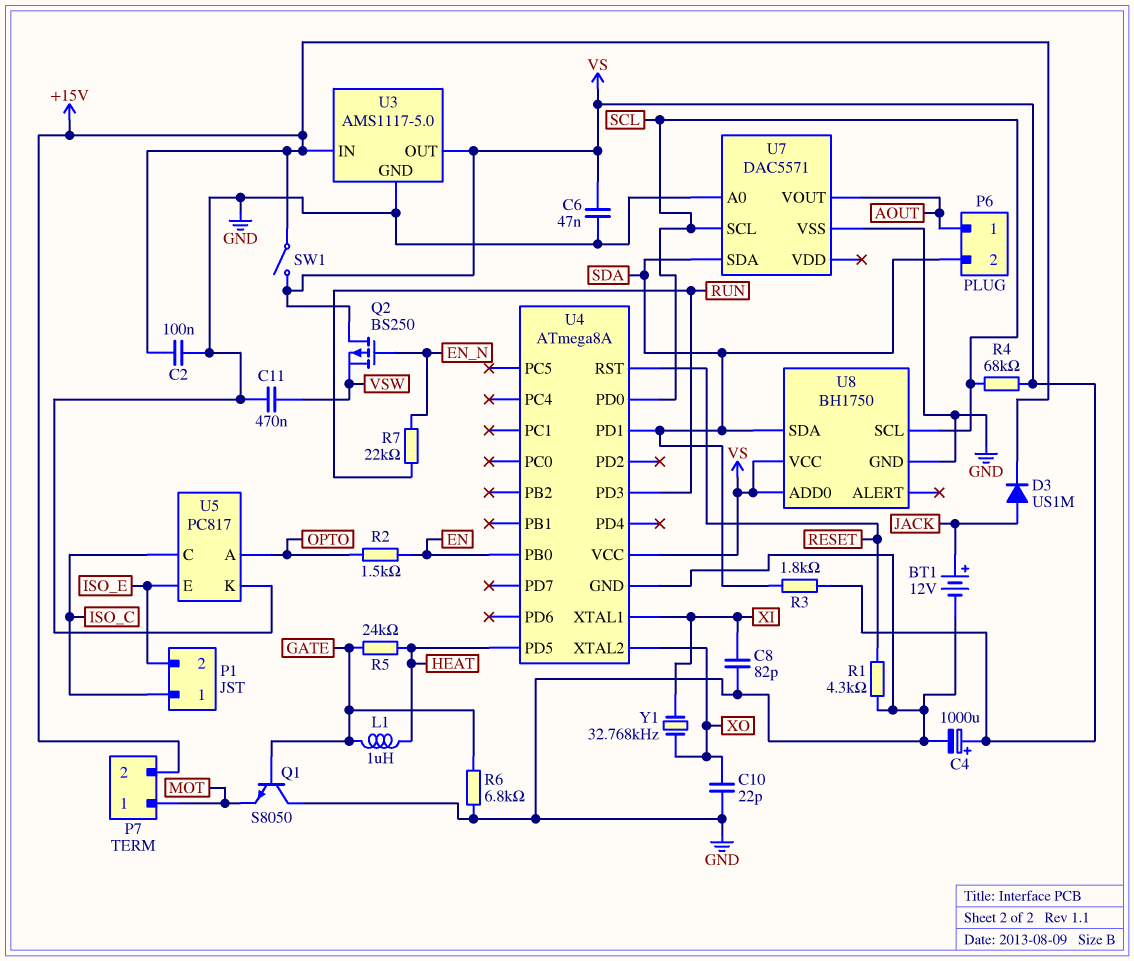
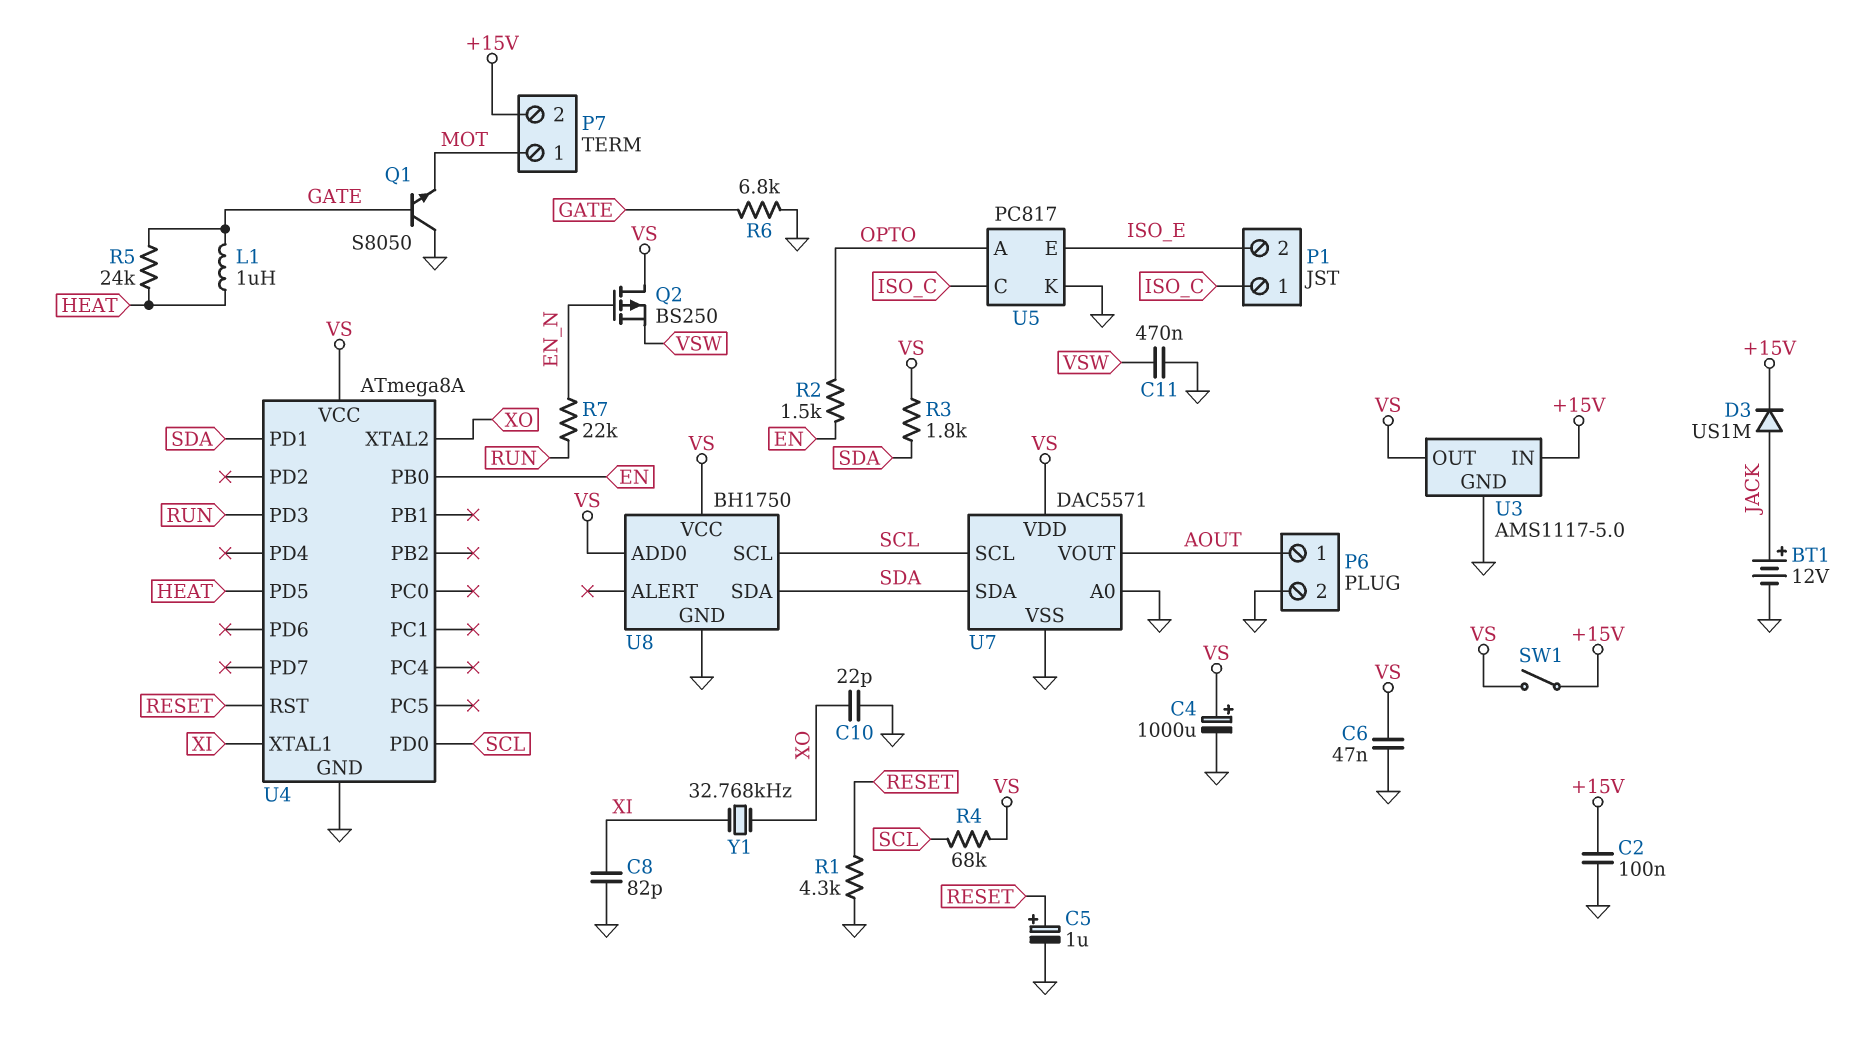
C5: none -> 1uF (plus RESET, minus GND)
P6 pin 2: SDA -> GND
U7 pin VDD: none -> VS

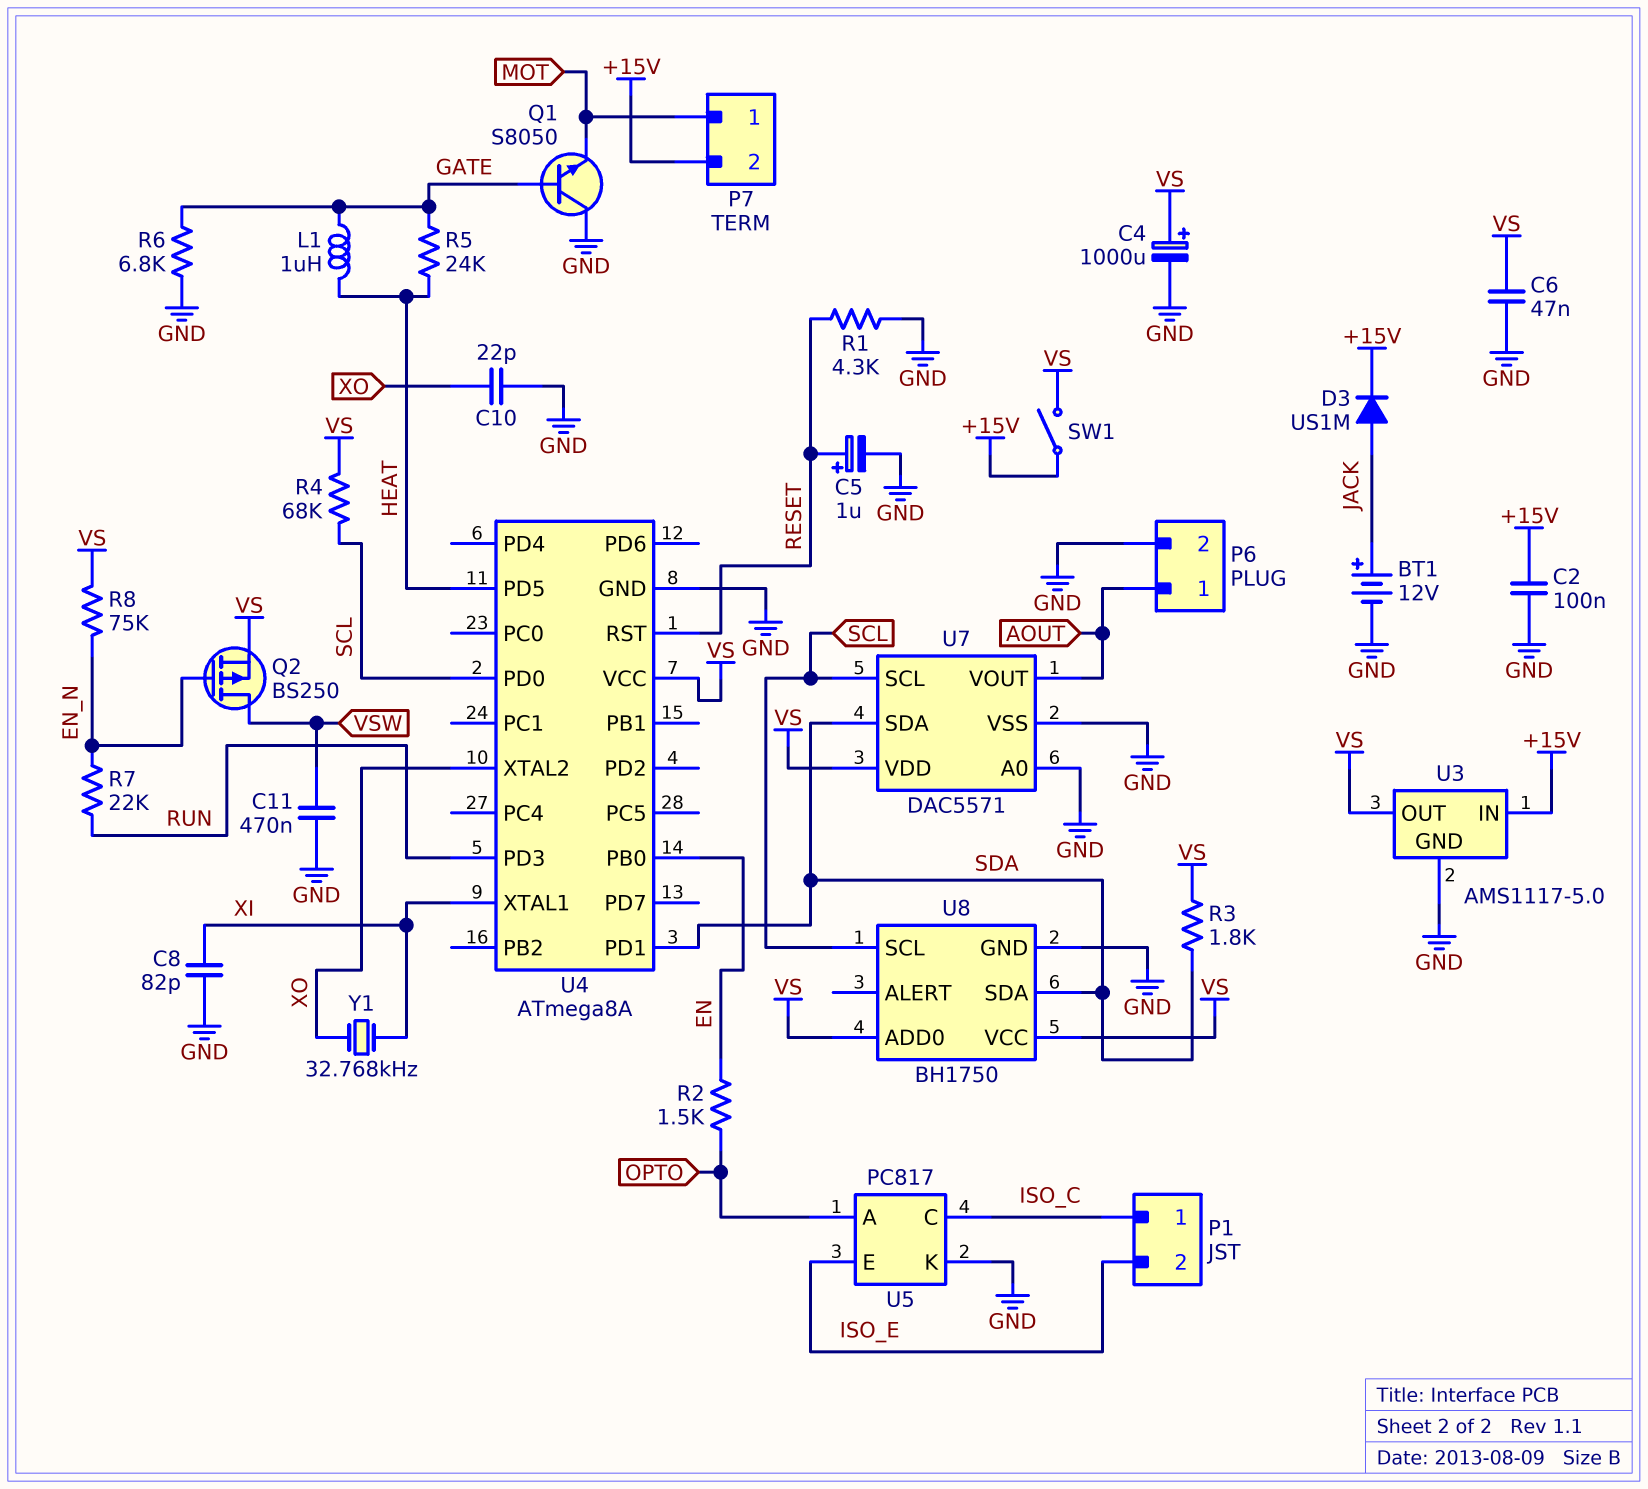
Q2: PMOS BS250 (G EN_N, D VS, S VSW) -> PMOS BS250 (G EN_N, D VSW, S VS)
R8: none -> 75k (EN_N, VS)

